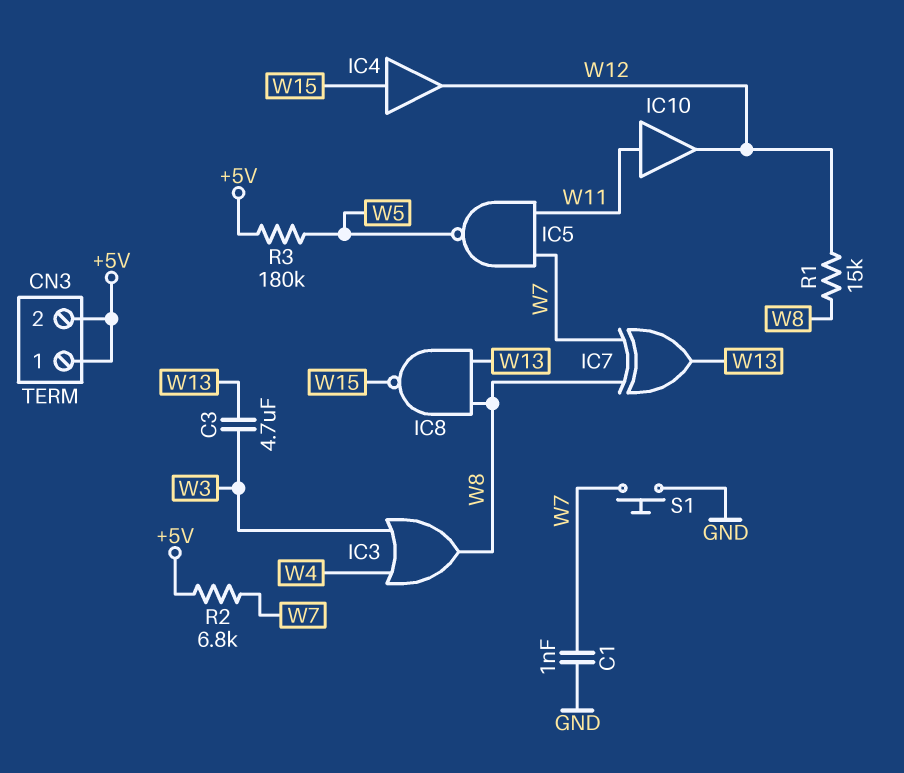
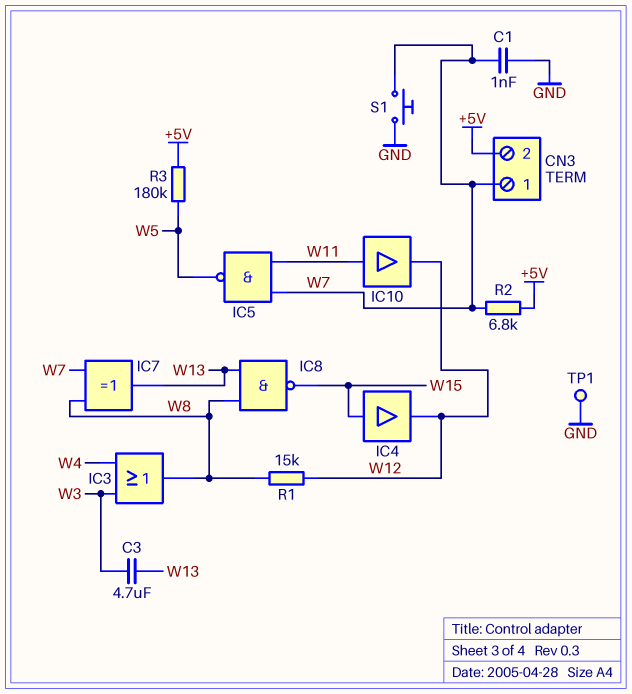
CN3 pin 1: +5V -> W7
TP1: none -> test point (GND)

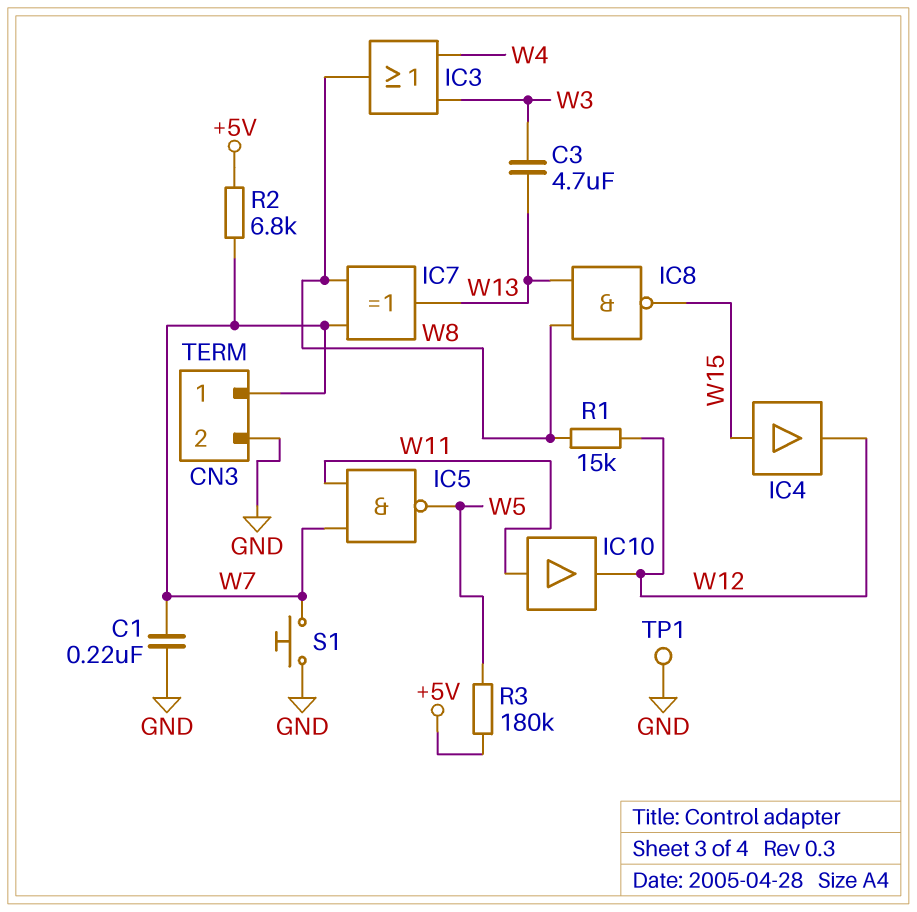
C1: 1nF (GND, W7) -> 220nF (GND, W7)
CN3 pin 2: +5V -> GND

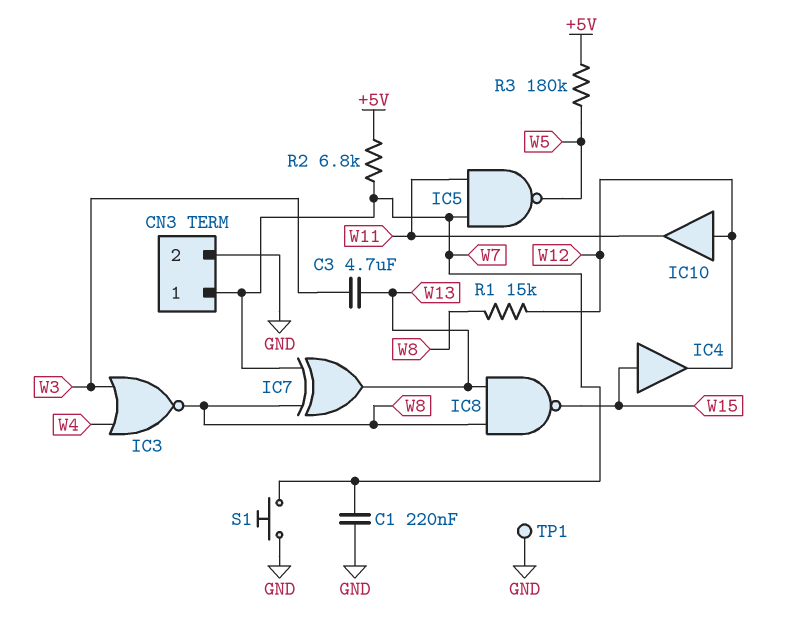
IC3: OR (in W3, in W4, out W8) -> NOR (in W3, in W4, out W8)
IC10: buffer (in W11, out W12) -> buffer (in W12, out W11)

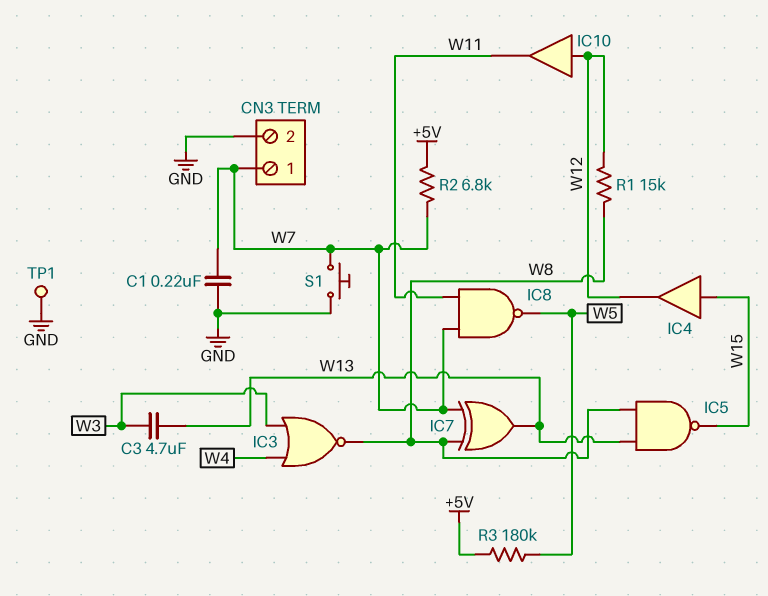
IC5: NAND (in W7, in W11, out W5) -> NAND (in W8, in W13, out W15)
IC8: NAND (in W8, in W13, out W15) -> NAND (in W7, in W11, out W5)

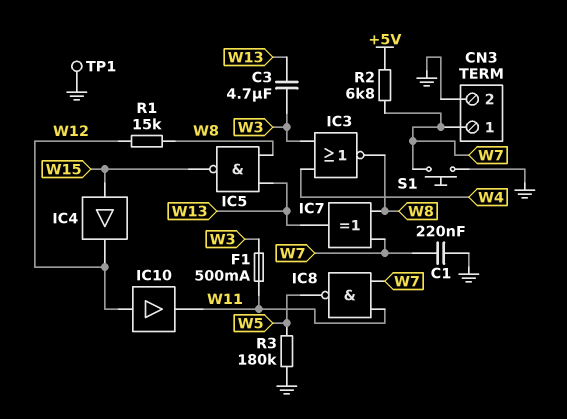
F1: none -> 500mA (W3, W11)
R3: 180k (+5V, W5) -> 180k (GND, W5)

